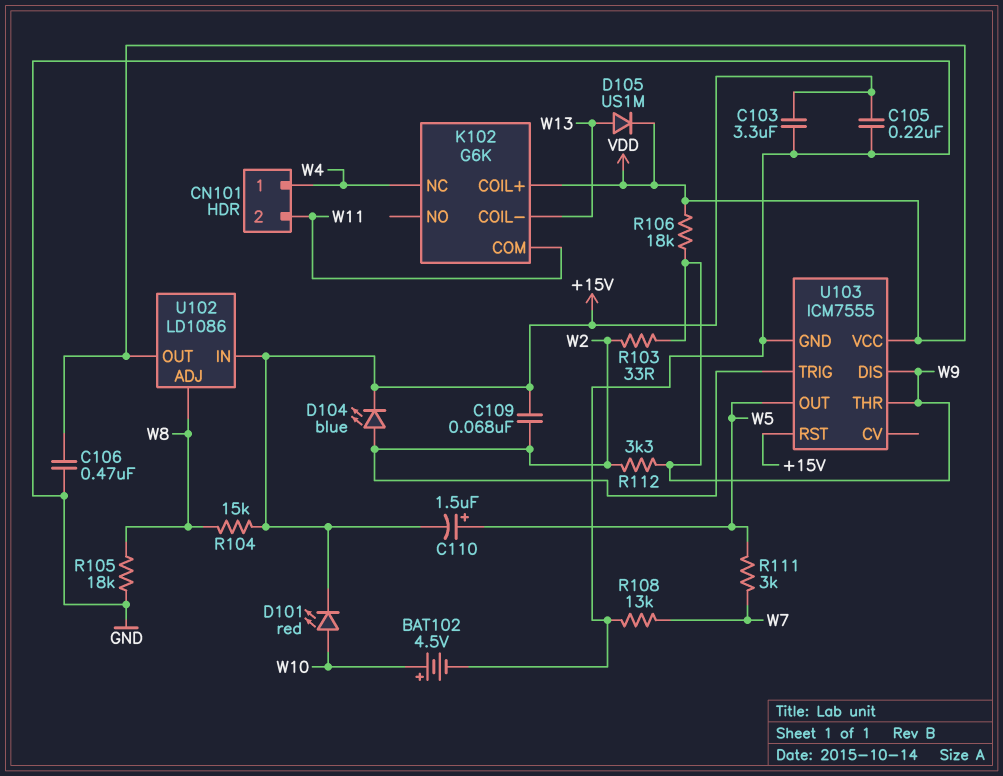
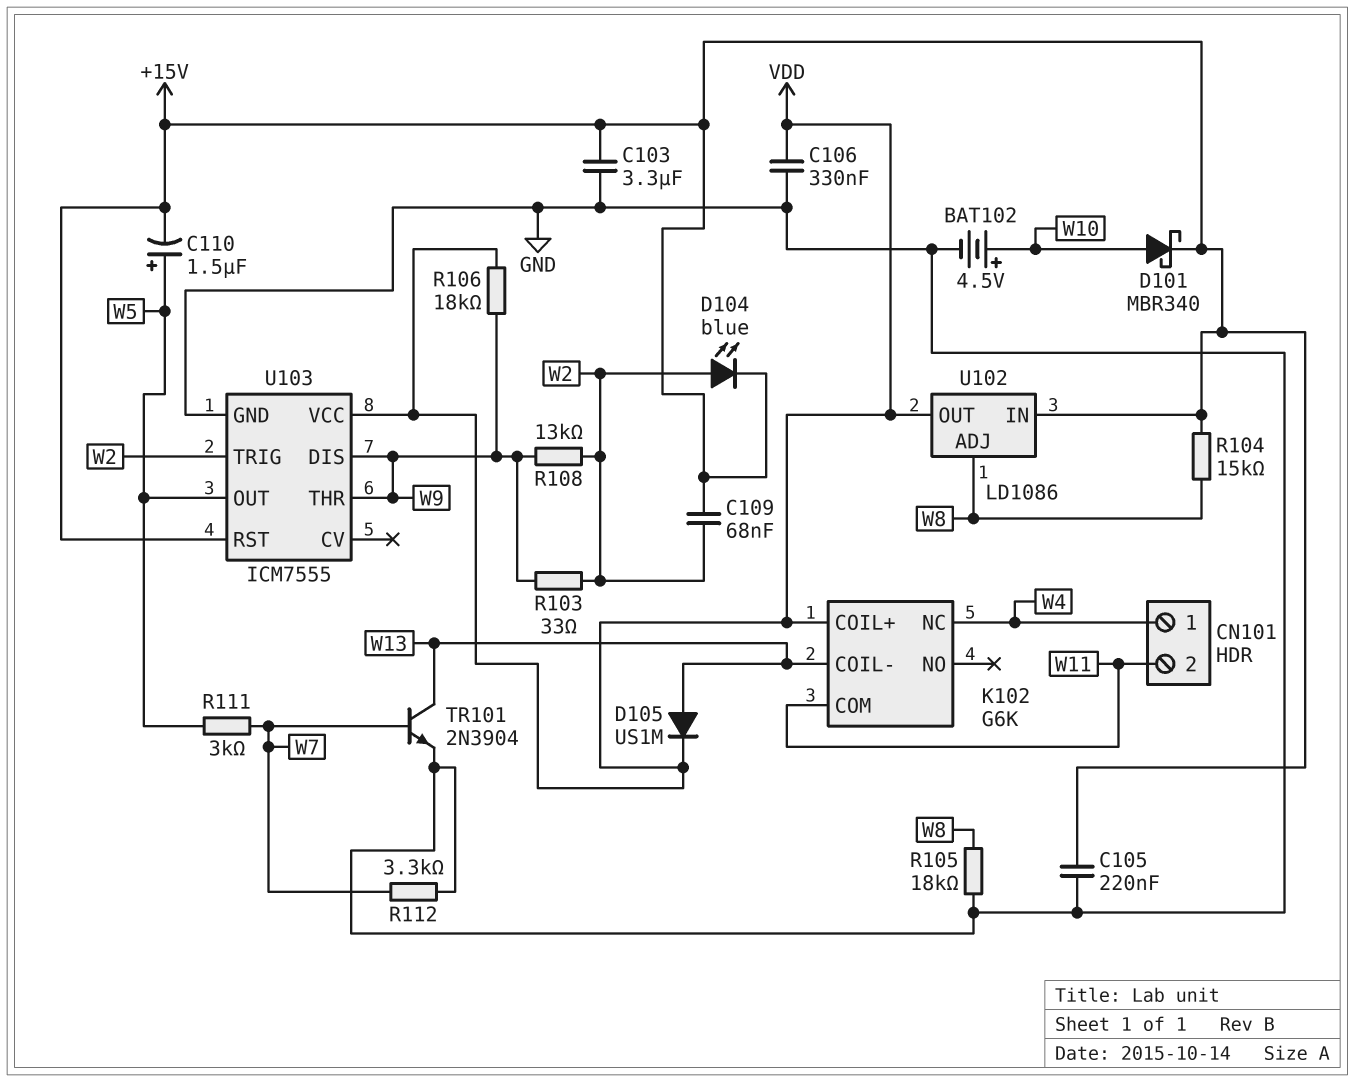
C106: 470nF (GND, VDD) -> 330nF (GND, VDD)
D101: LED red (A W10, K +15V) -> schottky MBR340 (A W10, K +15V)
R108: 13k (GND, W7) -> 13k (W2, W9)
R112: 3.3k (W2, W9) -> 3.3k (GND, W7)
TR101: none -> NPN 2N3904 (B W7, C W13, E GND)

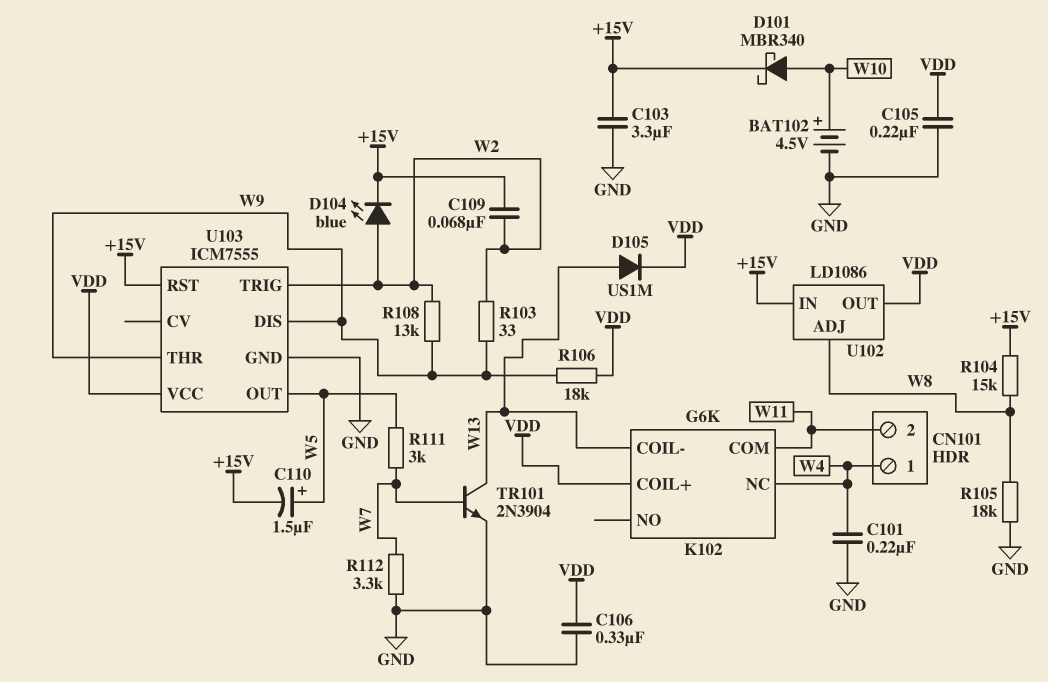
C101: none -> 220nF (GND, W4)
C105: 220nF (+15V, GND) -> 220nF (GND, VDD)

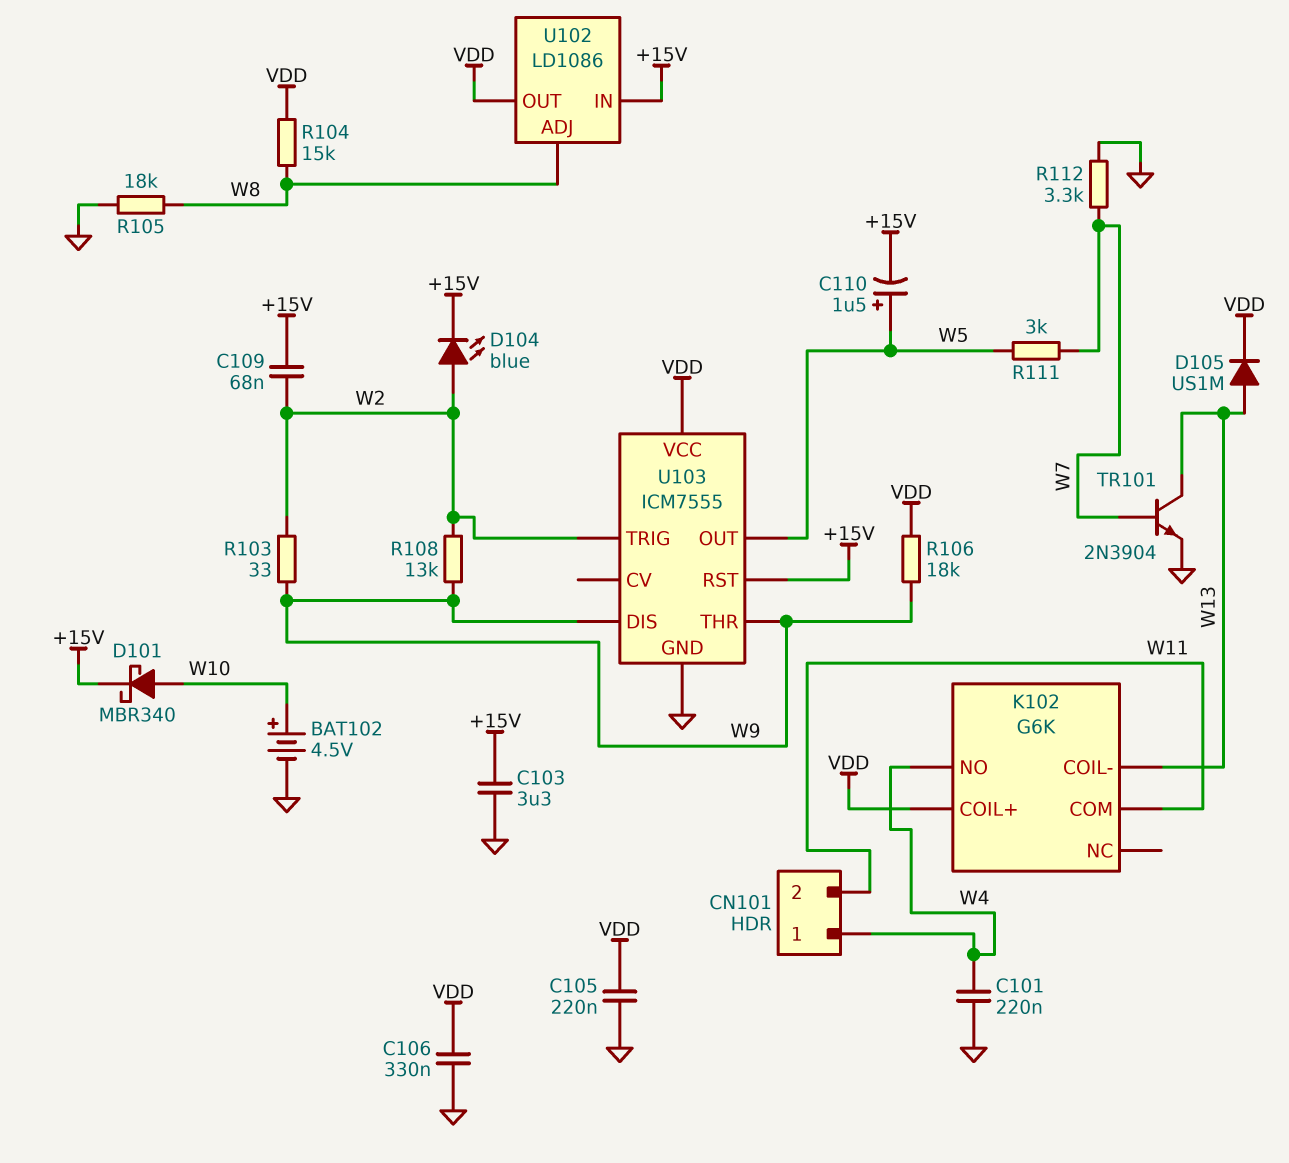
K102 pin NC: W4 -> none
K102 pin NO: none -> W4
R104: 15k (+15V, W8) -> 15k (VDD, W8)

